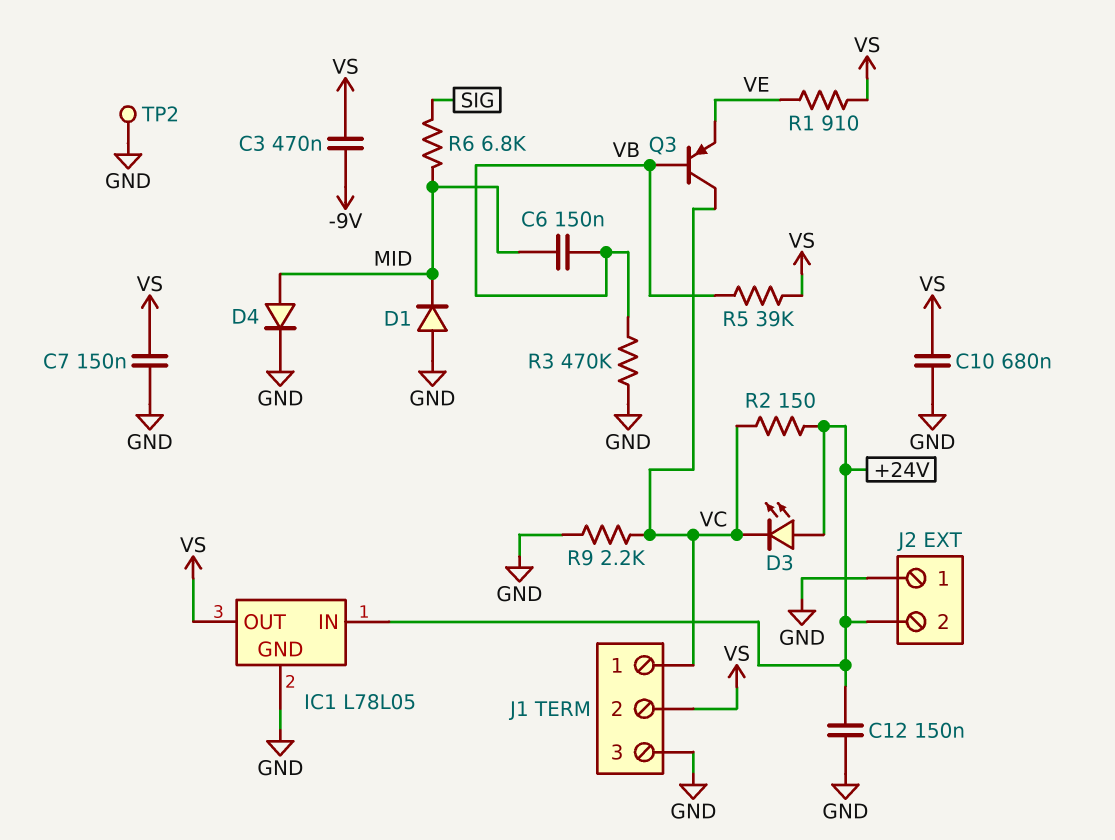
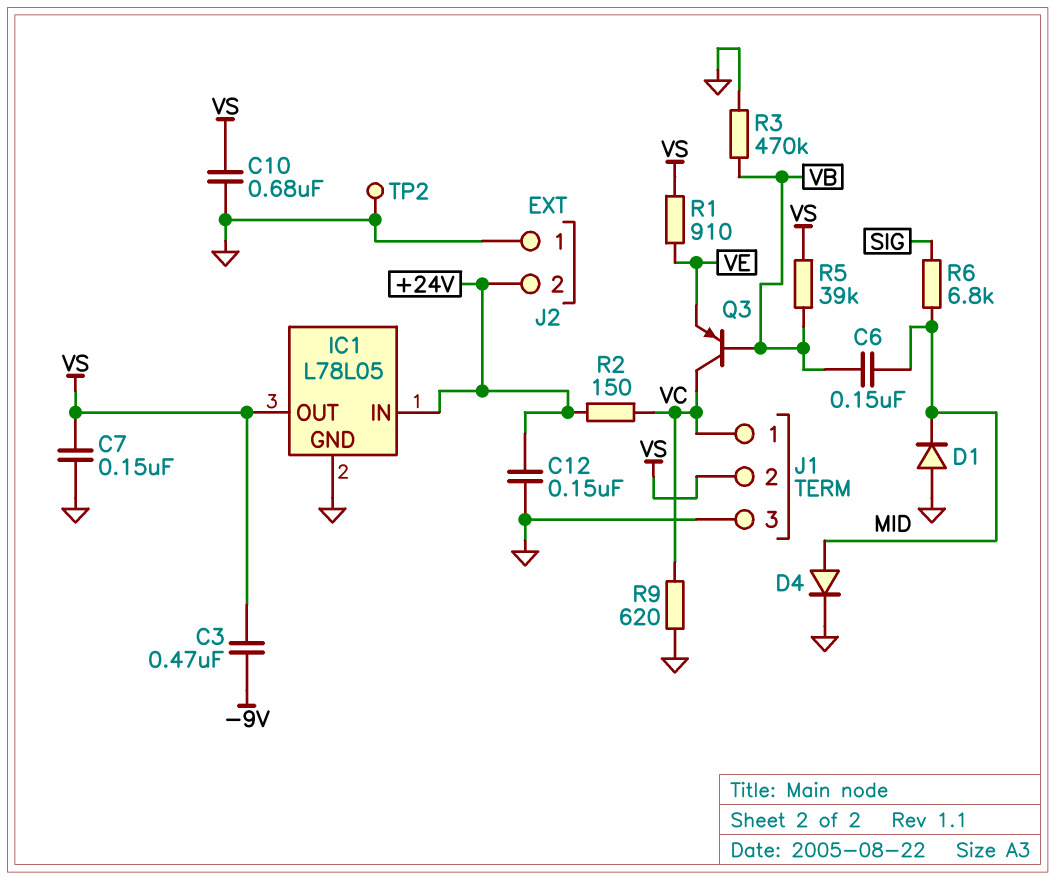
D3: LED (A +24V, K VC) -> none
R9: 2.2k (GND, VC) -> 620 (GND, VC)

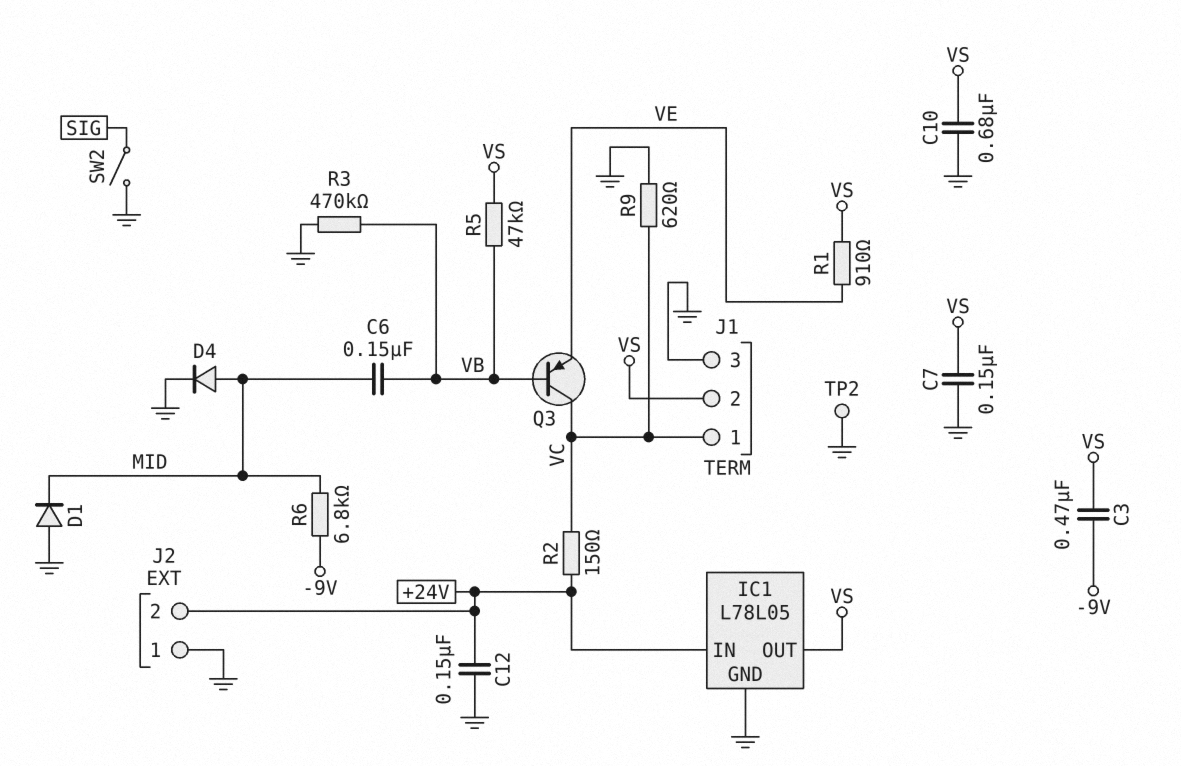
R5: 39k (VB, VS) -> 47k (VB, VS)
R6: 6.8k (MID, SIG) -> 6.8k (-9V, MID)
SW2: none -> switch (GND, SIG)

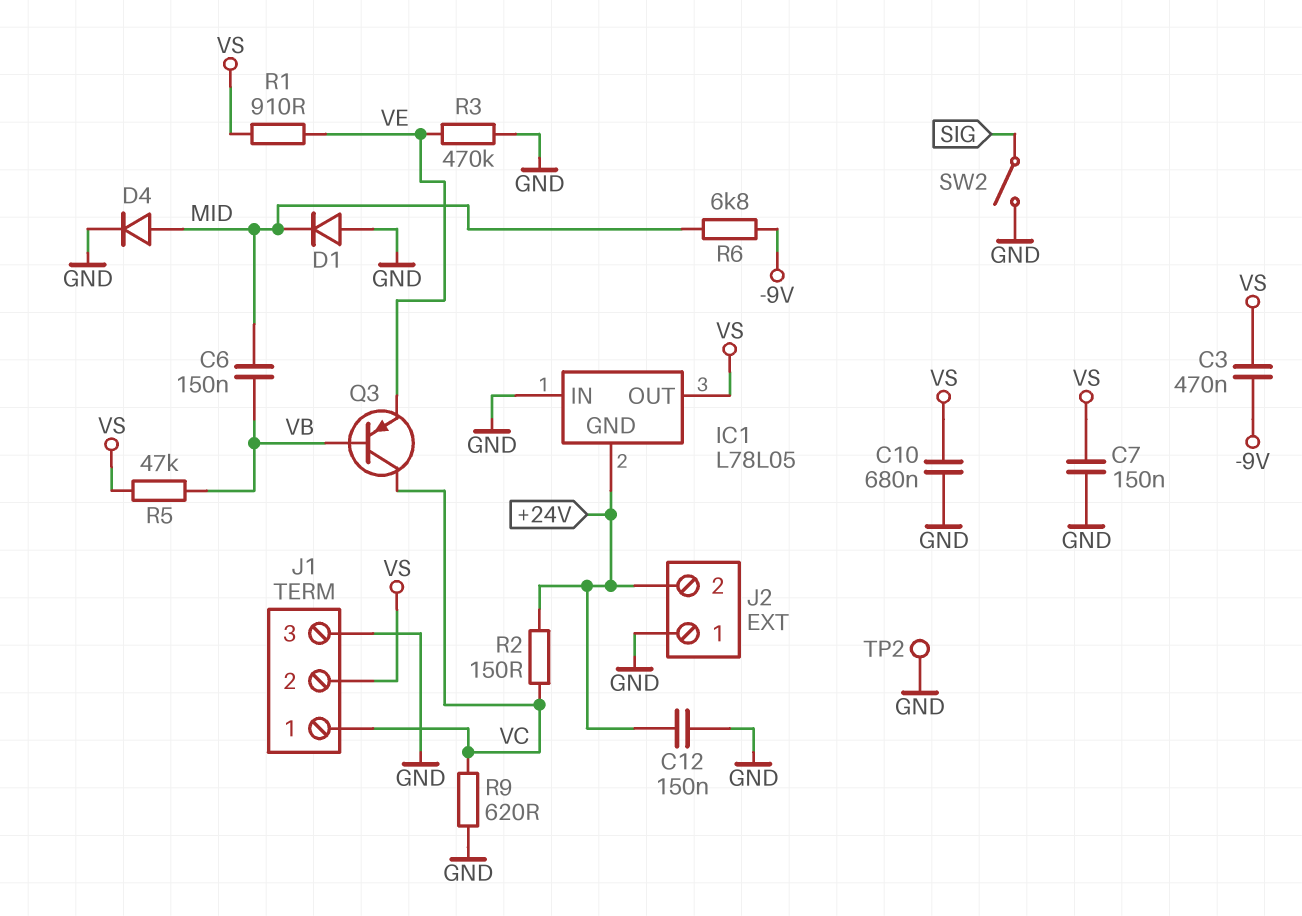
IC1 pin GND: GND -> +24V
IC1 pin IN: +24V -> GND
R3: 470k (GND, VB) -> 470k (GND, VE)

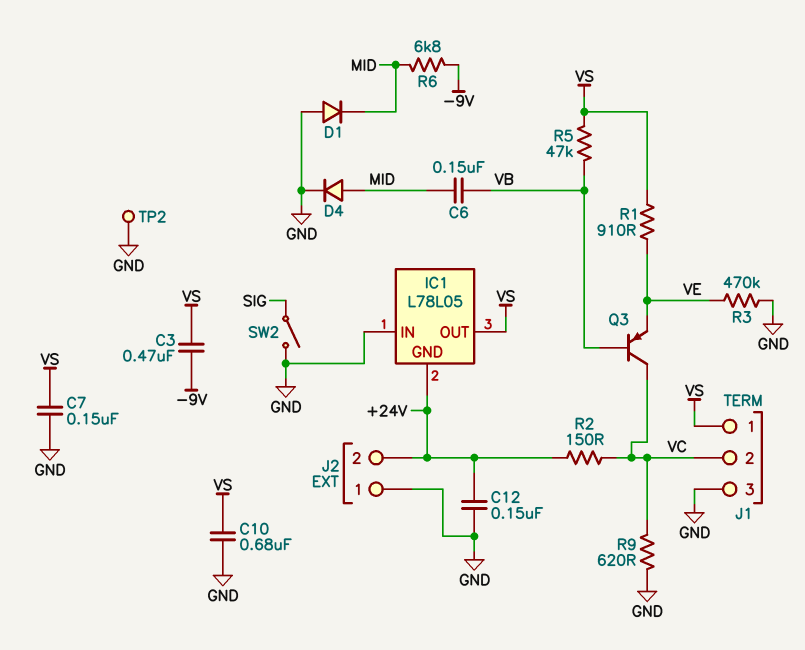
J1 pin 1: VC -> VS
J1 pin 2: VS -> VC

